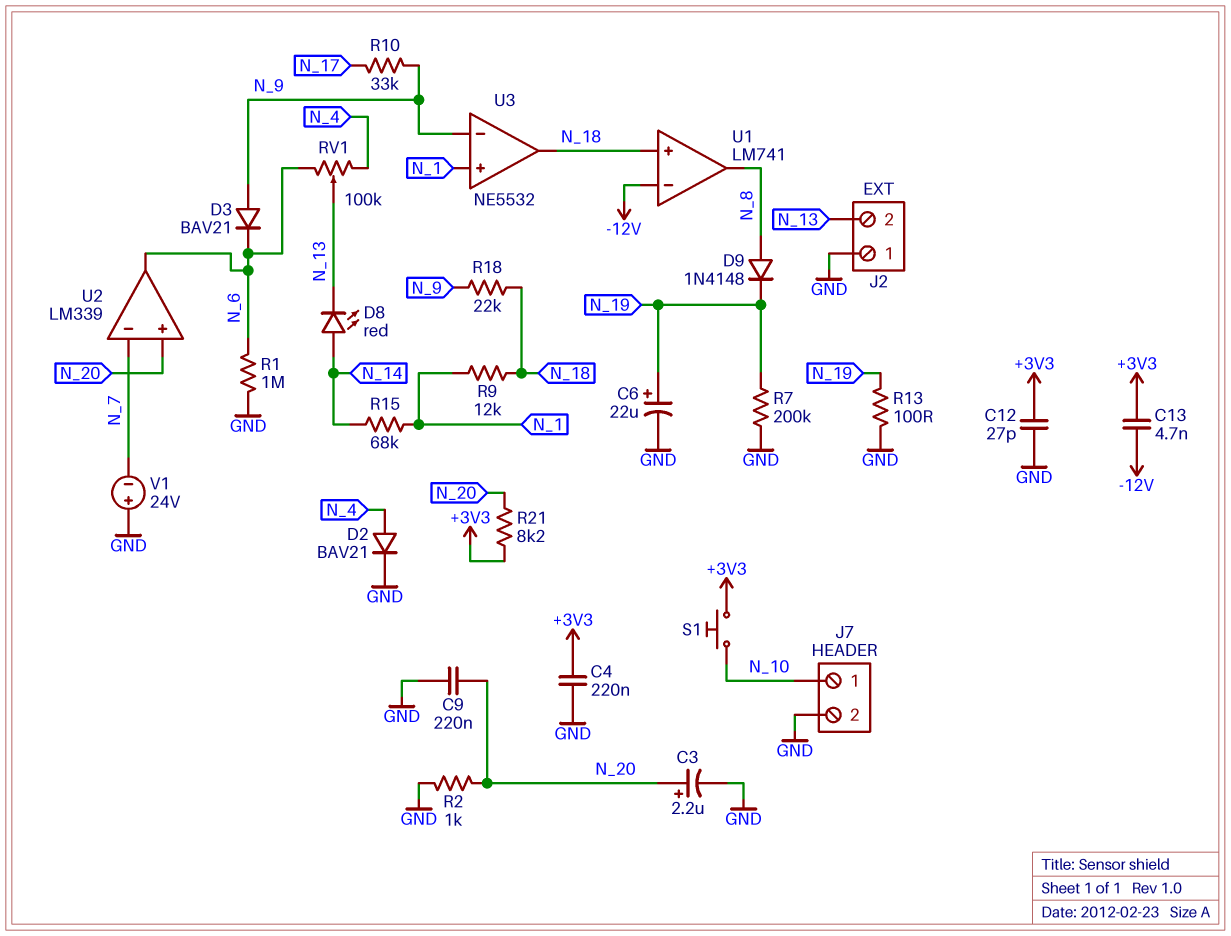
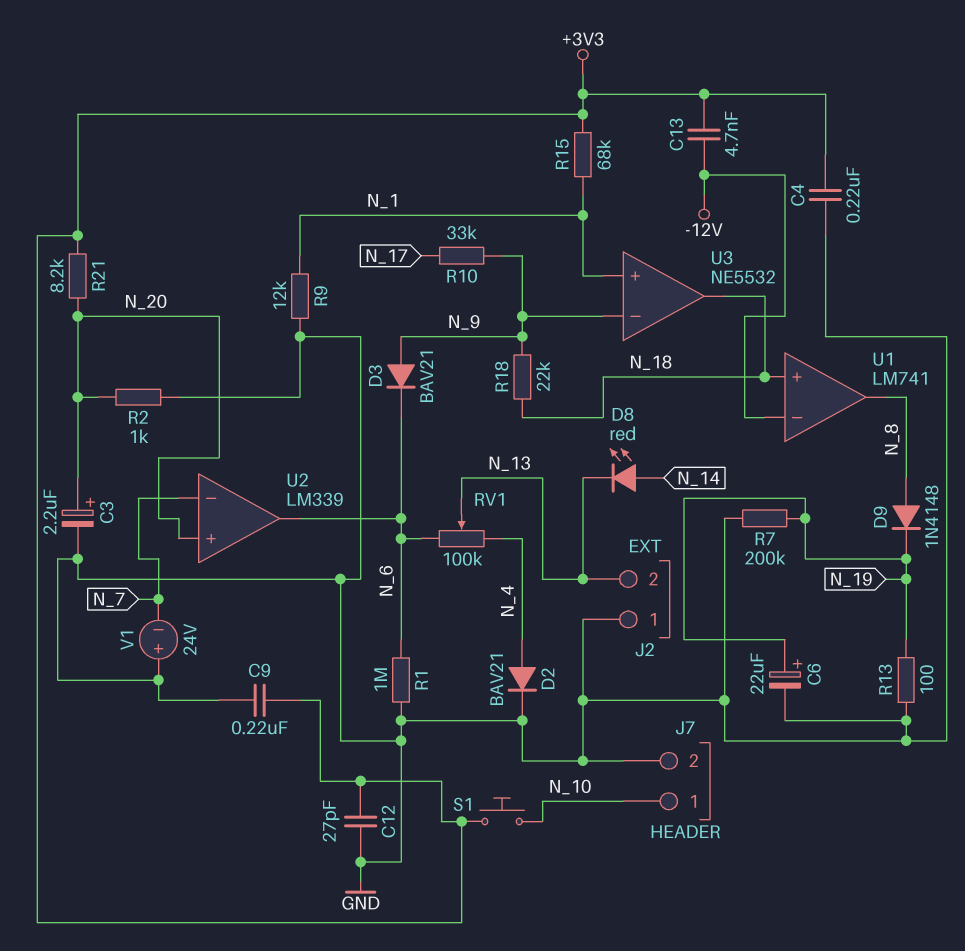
C9: 220nF (GND, N_20) -> 220nF (+3V3, GND)
R9: 12k (N_1, N_18) -> 12k (GND, N_1)
R15: 68k (N_1, N_14) -> 68k (+3V3, N_1)

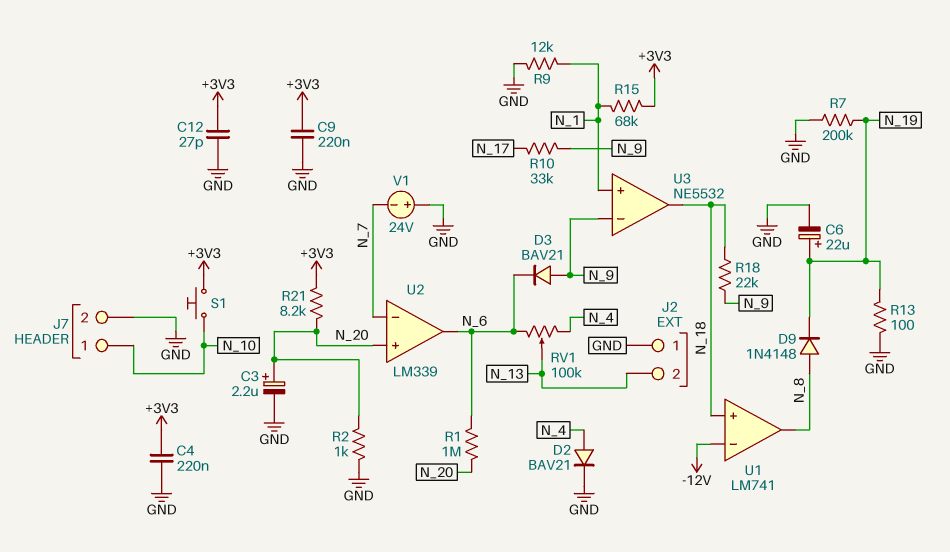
C13: 4.7nF (+3V3, -12V) -> none
D8: LED red (A N_14, K N_13) -> none
R1: 1M (GND, N_6) -> 1M (N_6, N_20)

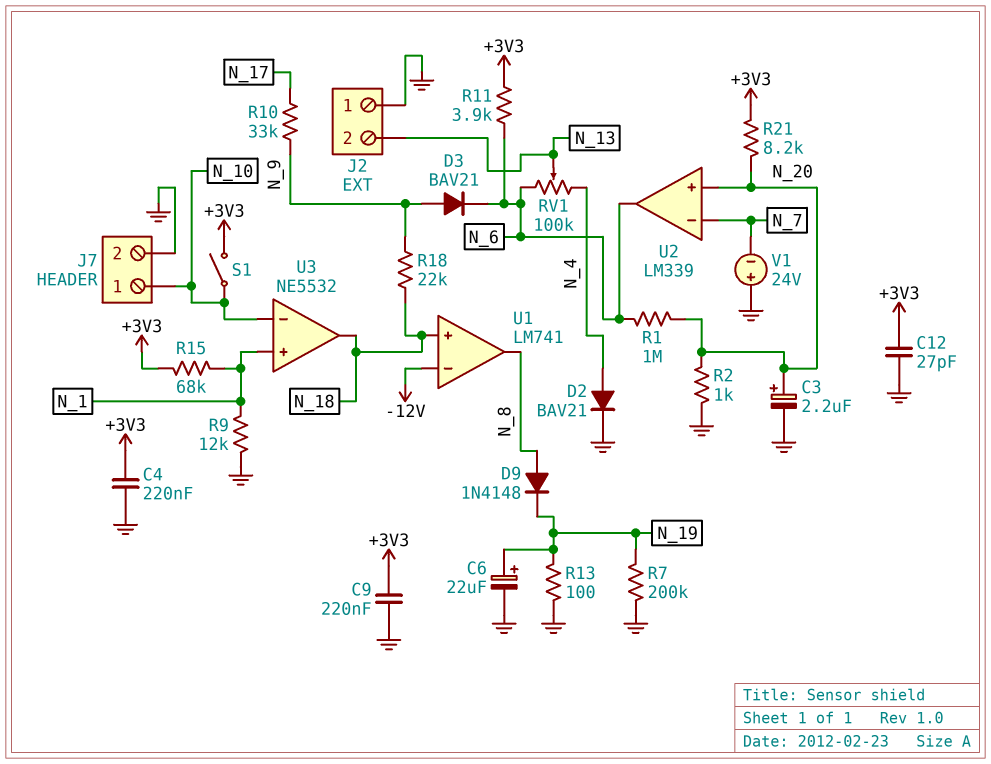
R11: none -> 3.9k (+3V3, N_6)
S1: button (+3V3, N_10) -> switch (+3V3, N_10)
U3 pin in-: N_9 -> N_10

